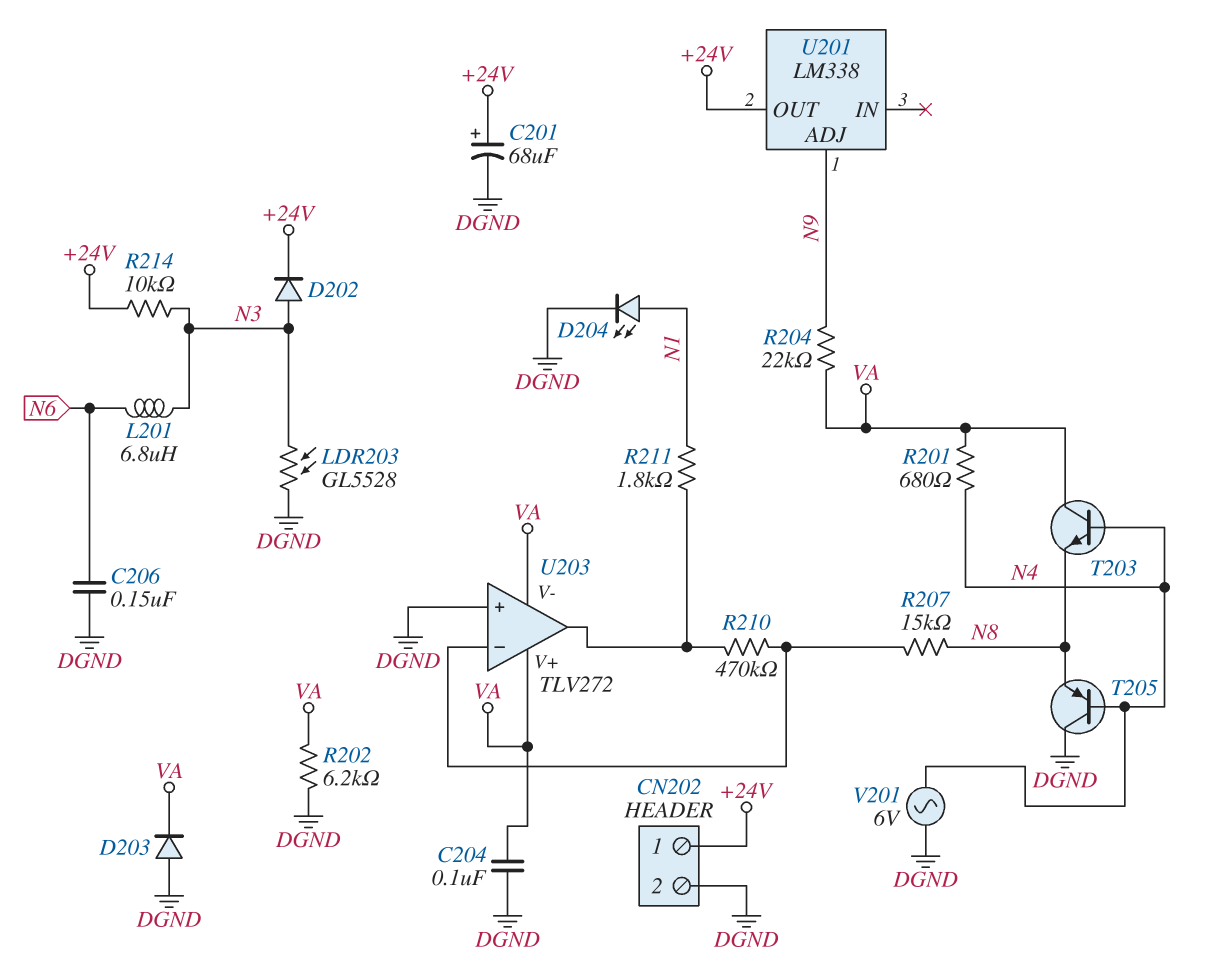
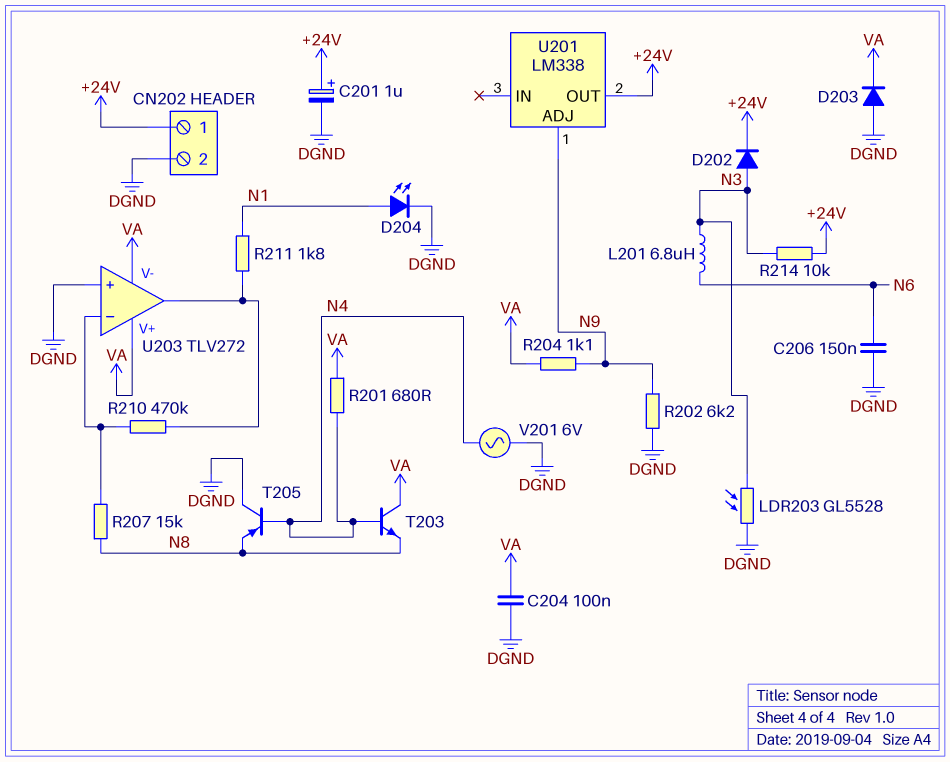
C201: 68uF (plus +24V, minus DGND) -> 1uF (plus +24V, minus DGND)
R202: 6.2k (DGND, VA) -> 6.2k (DGND, N9)
R204: 22k (N9, VA) -> 1.1k (N9, VA)

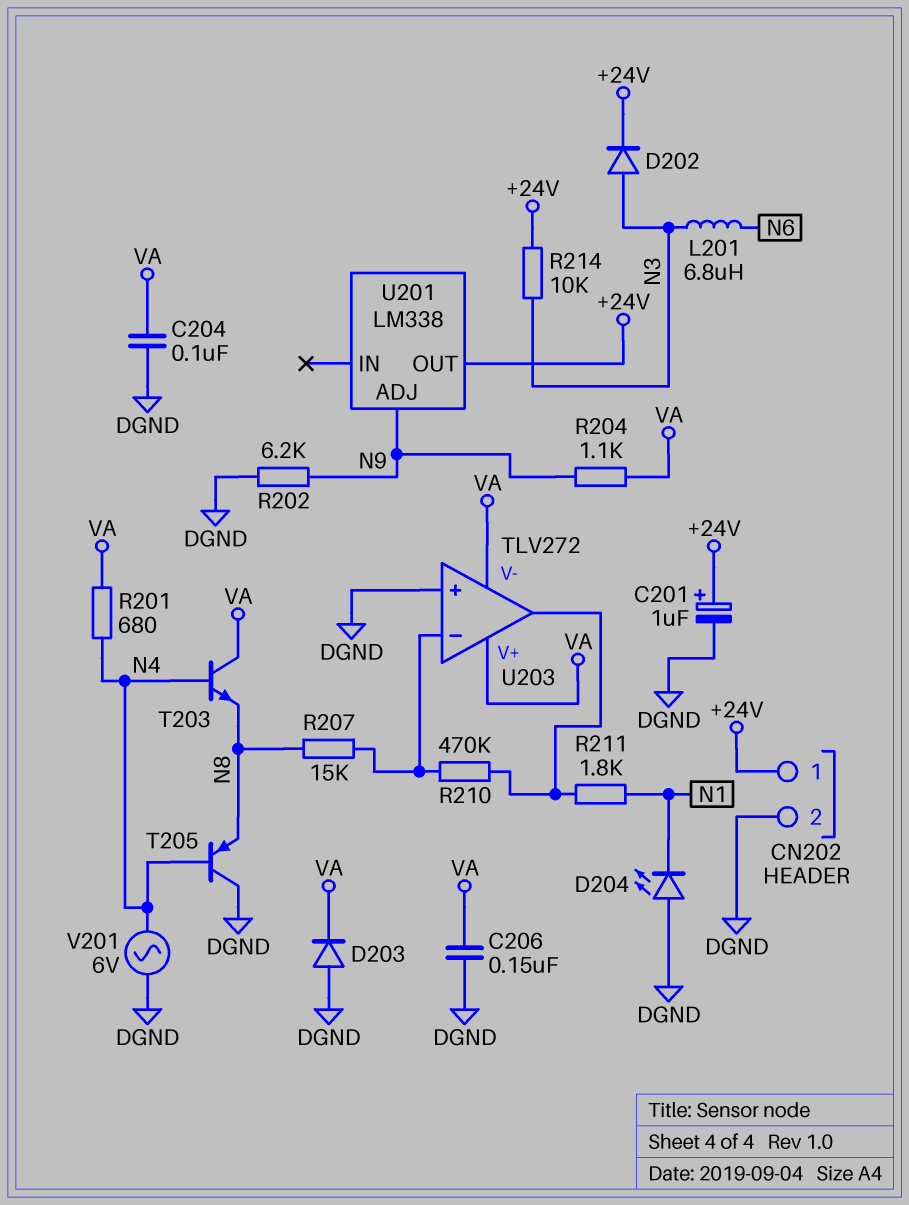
C206: 150nF (DGND, N6) -> 150nF (DGND, VA)
D204: LED (A N1, K DGND) -> LED (A DGND, K N1)
LDR203: GL5528 (DGND, N3) -> none

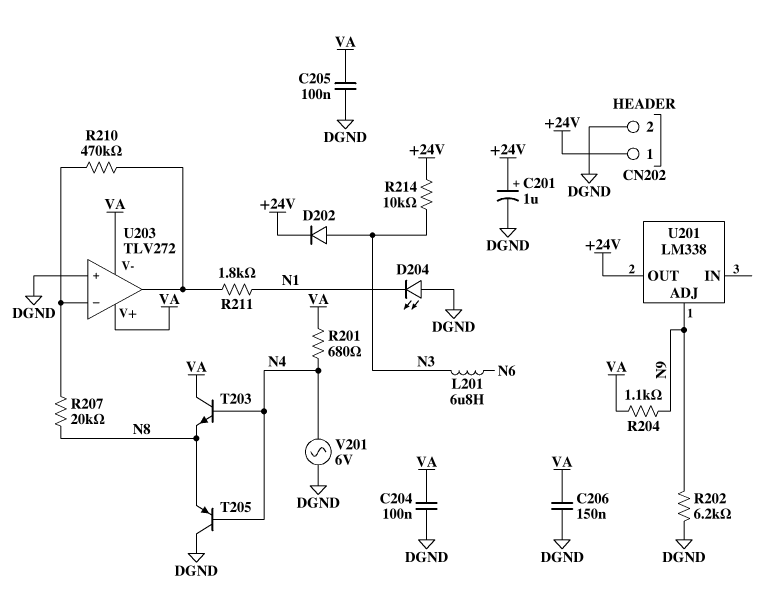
C205: none -> 100nF (DGND, VA)
D203: diode (A DGND, K VA) -> none
R207: 15k (N8, U203/in-) -> 20k (N8, U203/in-)

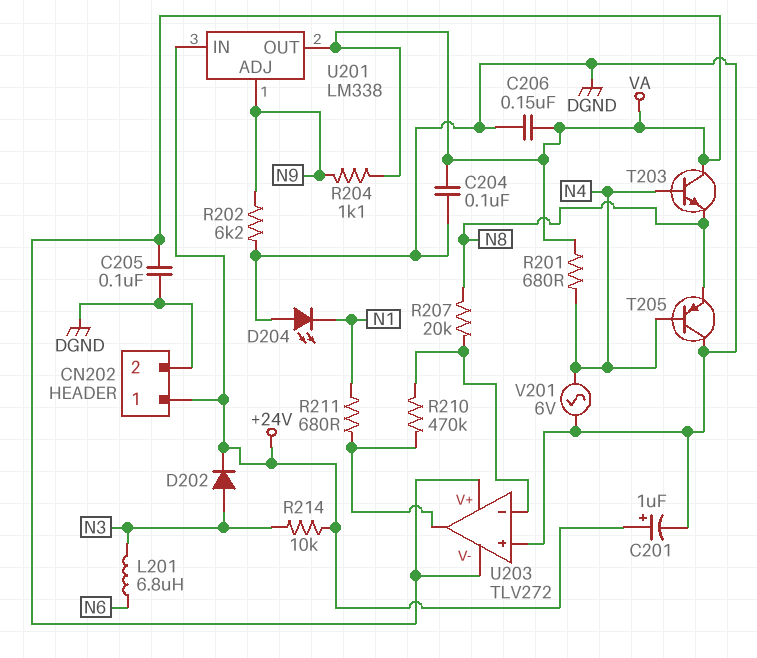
R211: 1.8k (N1, U203/out) -> 680 (N1, U203/out)
U201 pin IN: none -> +24V
U201 pin OUT: +24V -> VA

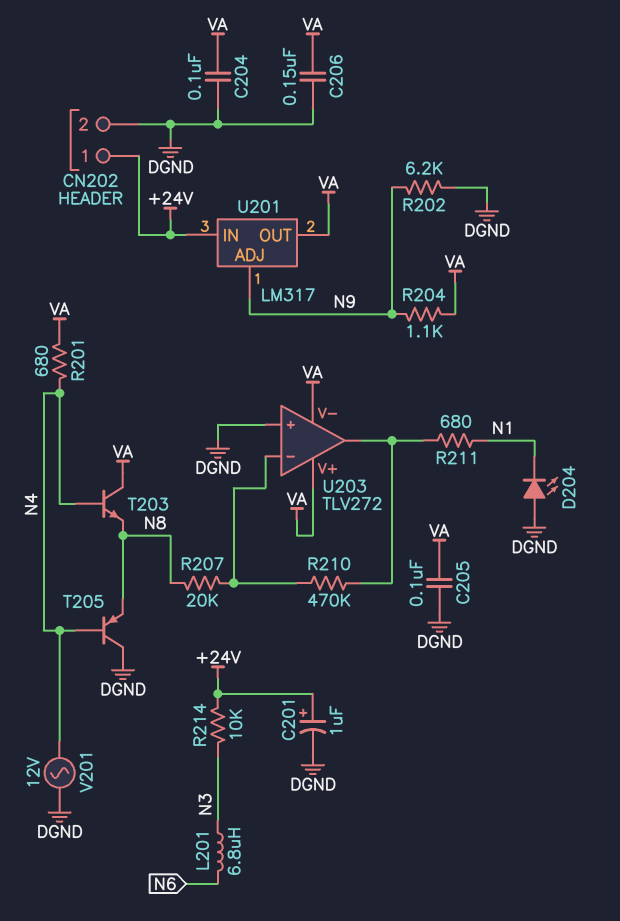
D202: diode (A N3, K +24V) -> none
U201: LM338 -> LM317
V201: AC 6V (DGND, N4) -> AC 12V (DGND, N4)

